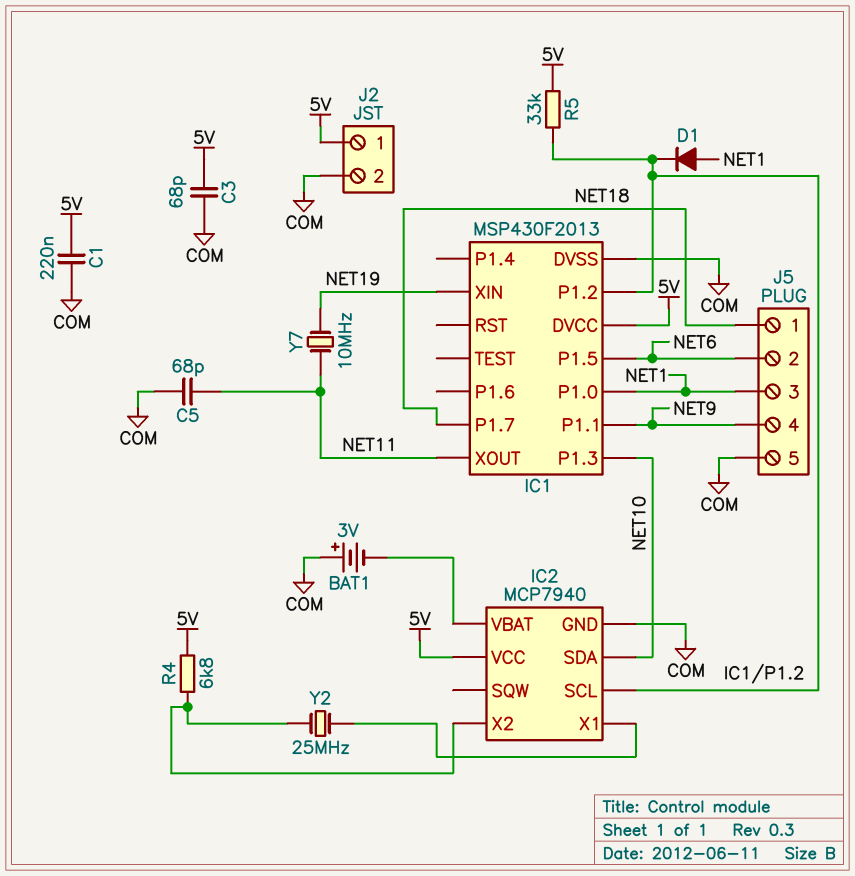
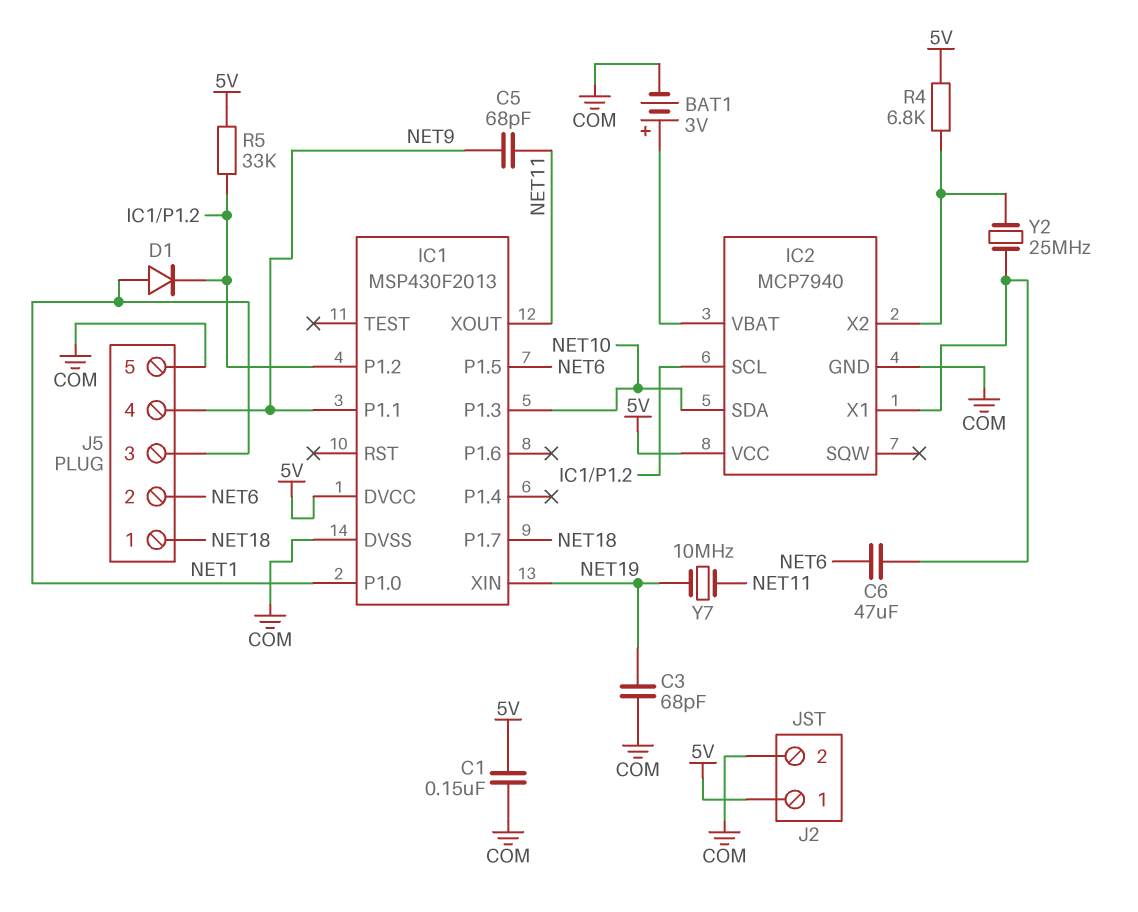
BAT1: 3V (plus COM, minus IC2/VBAT) -> 3V (plus IC2/VBAT, minus COM)
C1: 220nF (5V, COM) -> 150nF (5V, COM)
C3: 68pF (5V, COM) -> 68pF (COM, NET19)
C5: 68pF (COM, NET11) -> 68pF (NET9, NET11)
C6: none -> 47uF (IC2/X1, NET6)

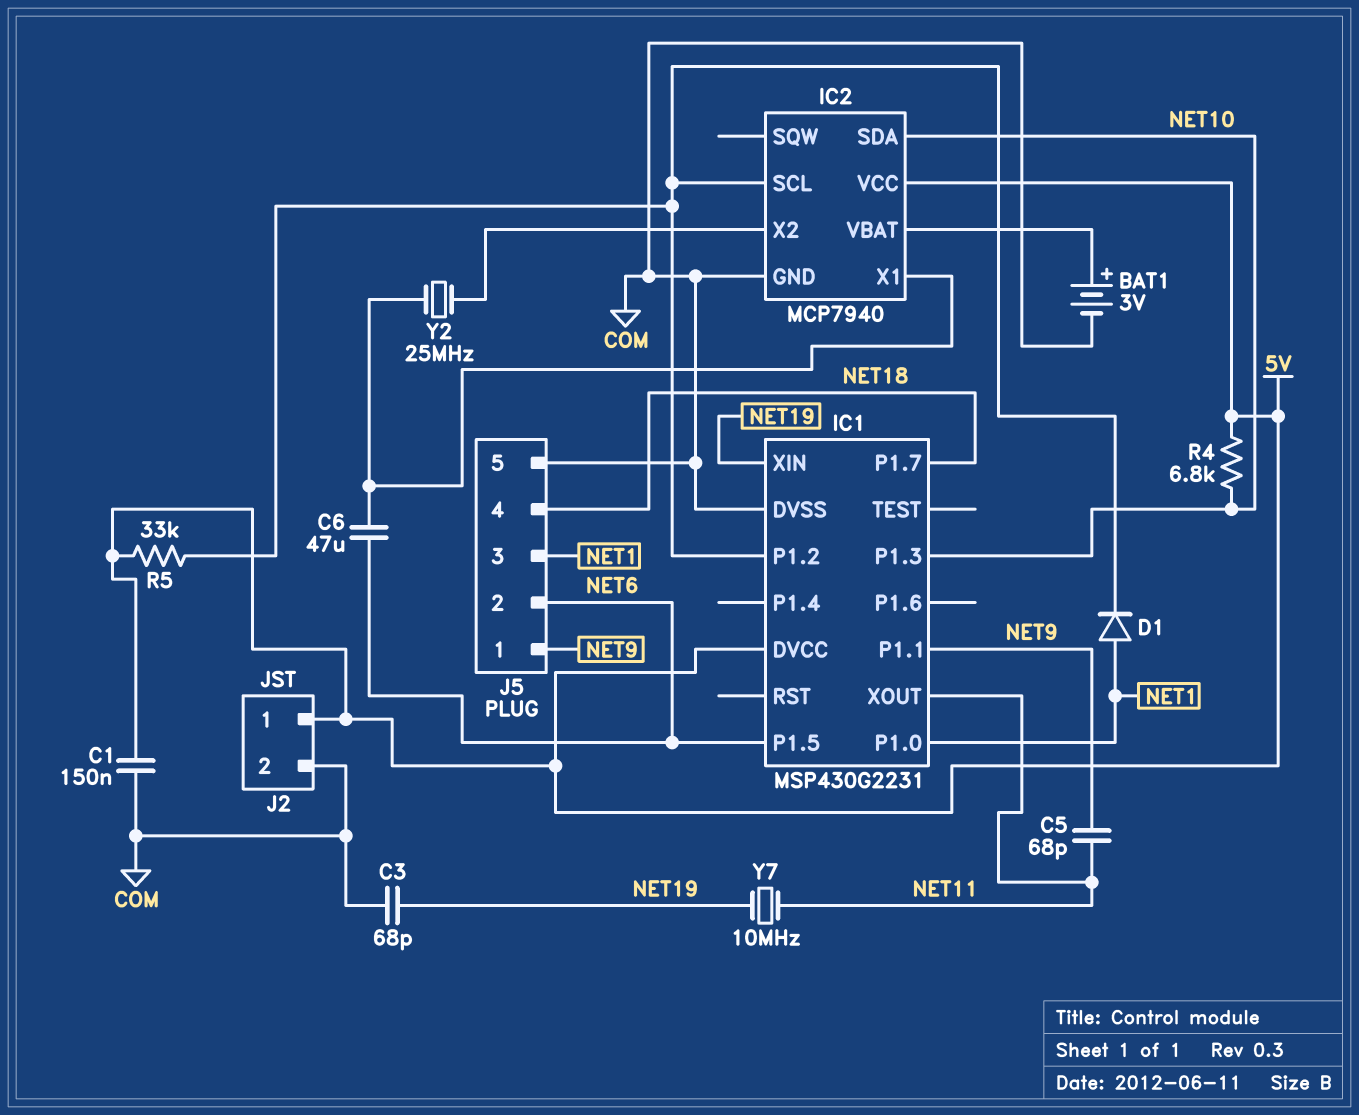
IC1: MSP430F2013 -> MSP430G2231
J5 pin 1: NET18 -> NET9
J5 pin 4: NET9 -> NET18
R4: 6.8k (5V, IC2/X2) -> 6.8k (5V, NET10)

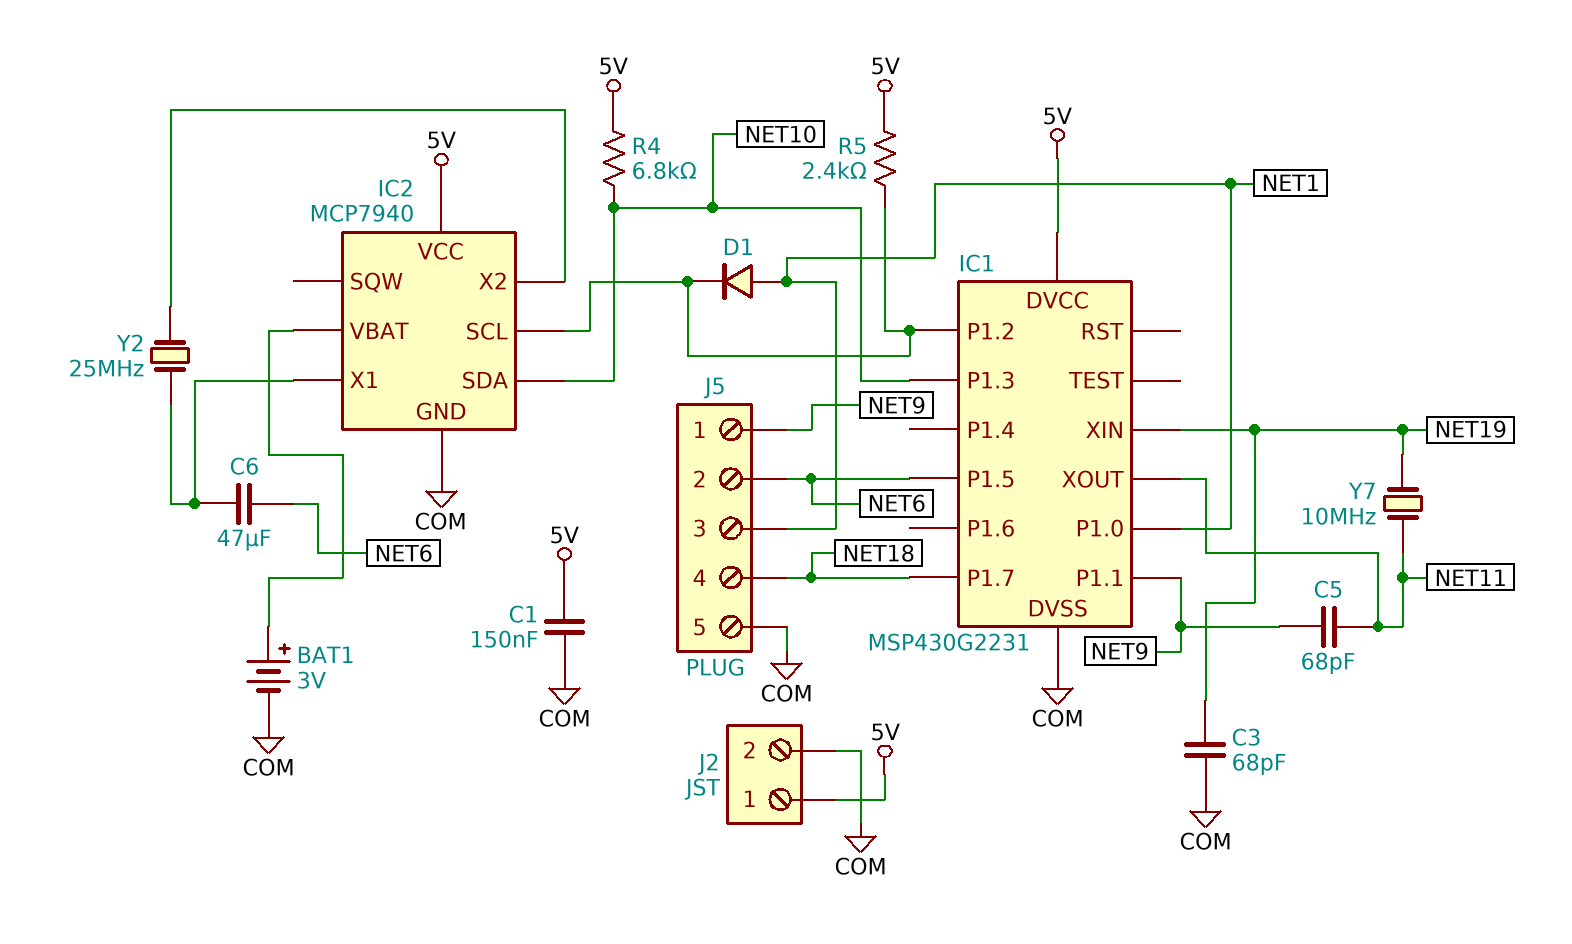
R5: 33k (5V, IC1/P1.2) -> 2.4k (5V, IC1/P1.2)

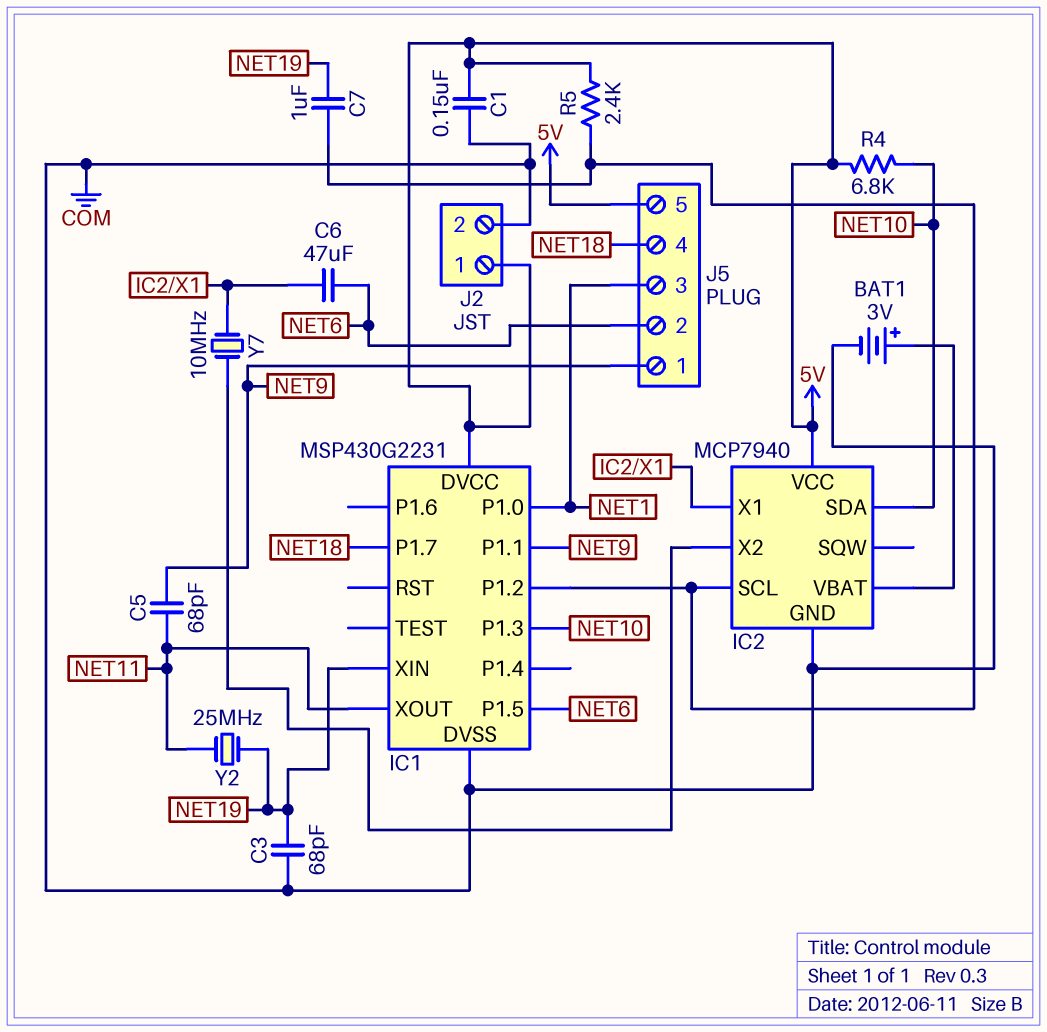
C7: none -> 1uF (IC1/P1.2, NET19)
D1: diode (A NET1, K IC1/P1.2) -> none
J5 pin 5: COM -> 5V
Y2: 25MHz (IC2/X1, IC2/X2) -> 25MHz (NET11, NET19)
Y7: 10MHz (NET11, NET19) -> 10MHz (IC2/X1, IC2/X2)

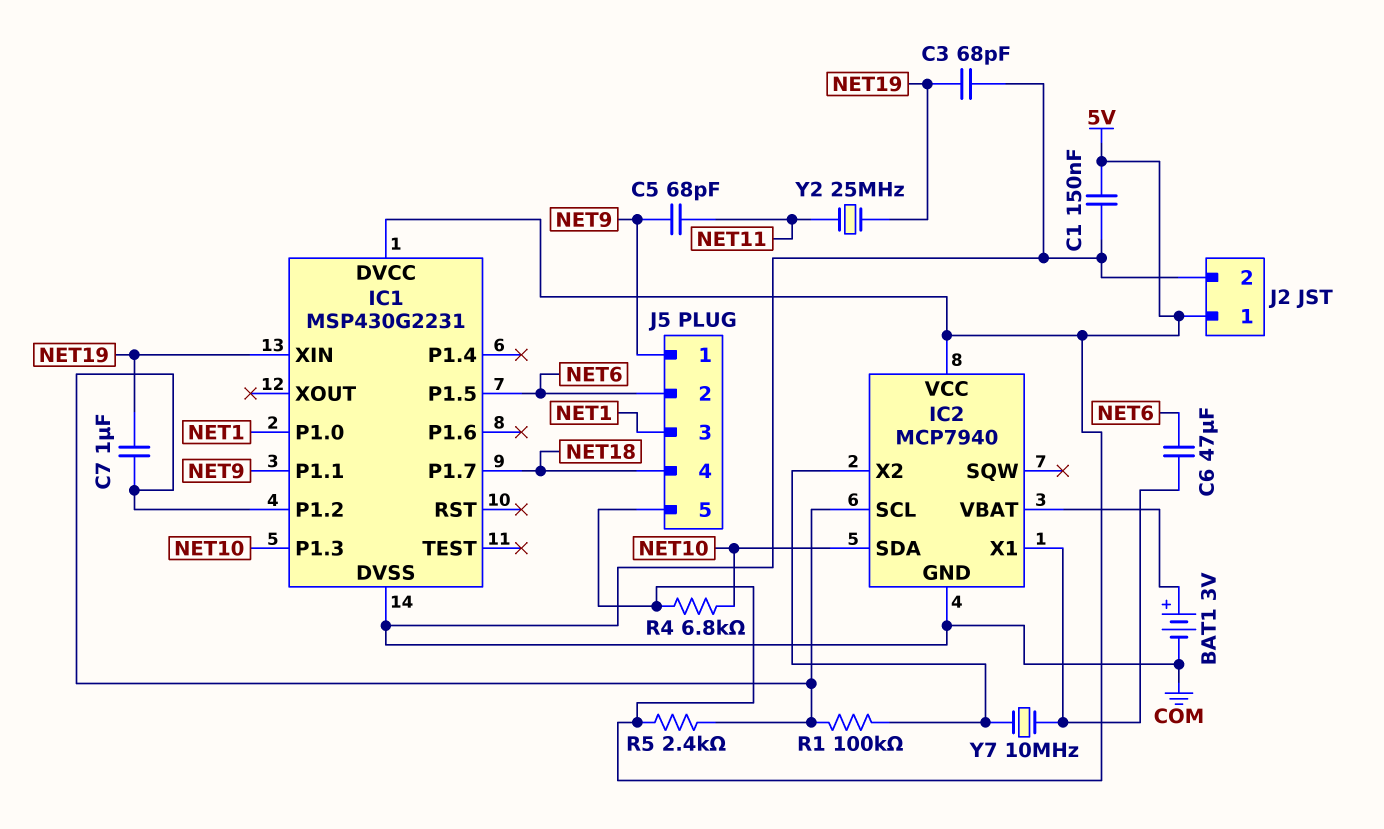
IC1 pin XOUT: NET11 -> none
R1: none -> 100k (IC1/P1.2, IC2/X2)

